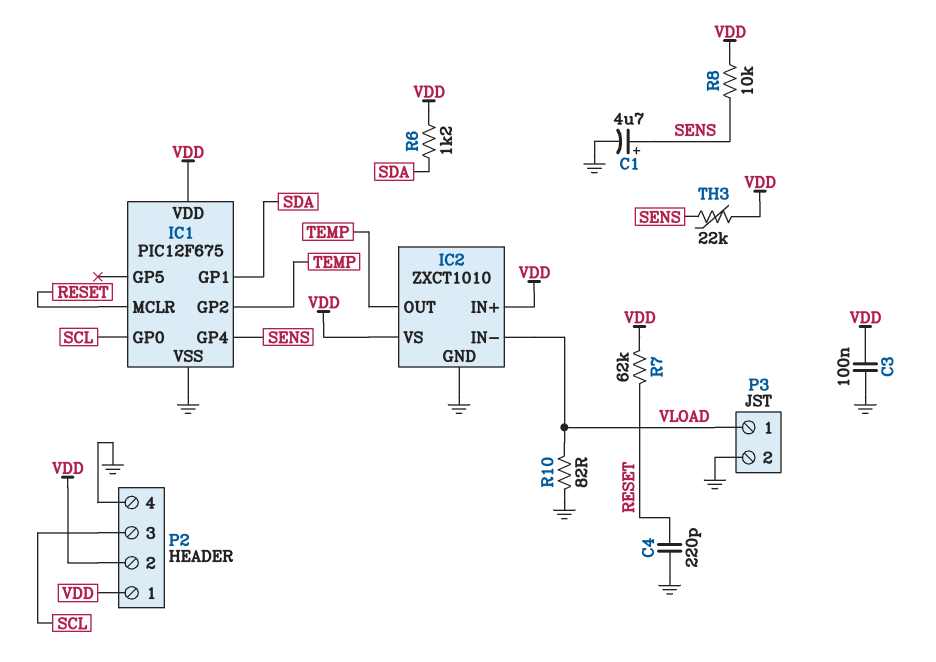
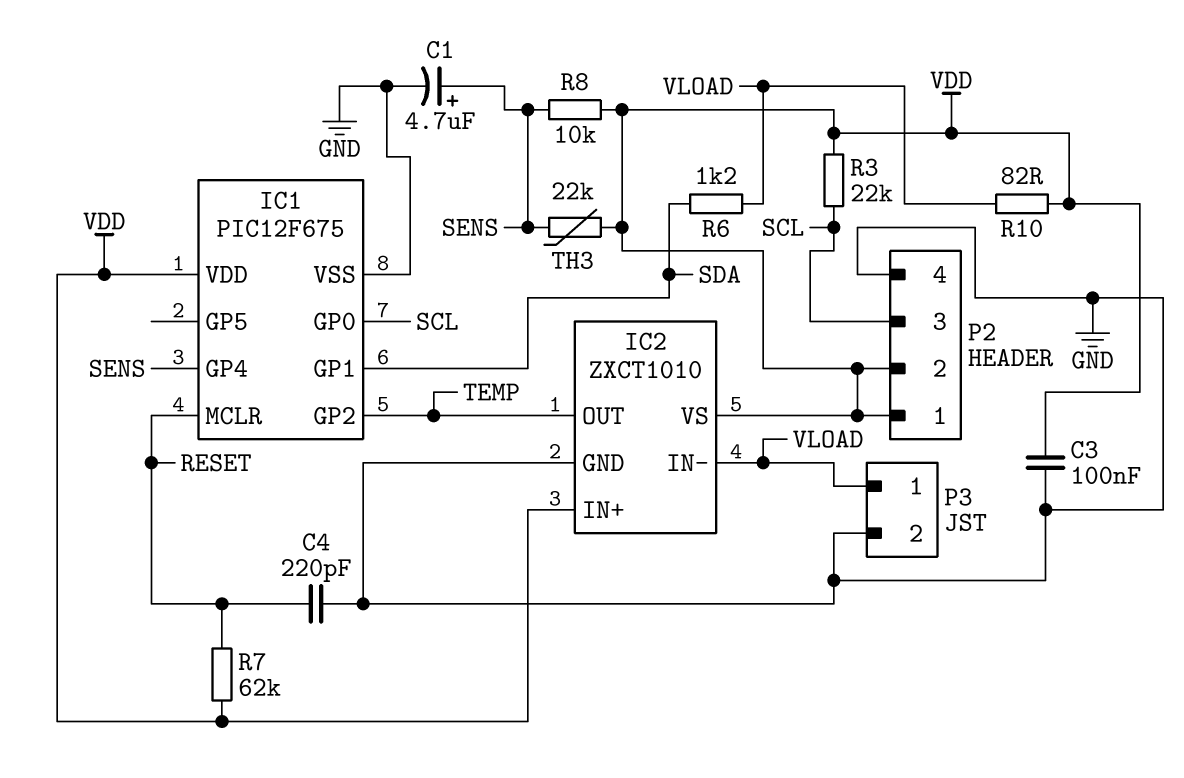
R3: none -> 22k (SCL, VDD)
R6: 1.2k (SDA, VDD) -> 1.2k (SDA, VLOAD)
R10: 82 (GND, VLOAD) -> 82 (VDD, VLOAD)

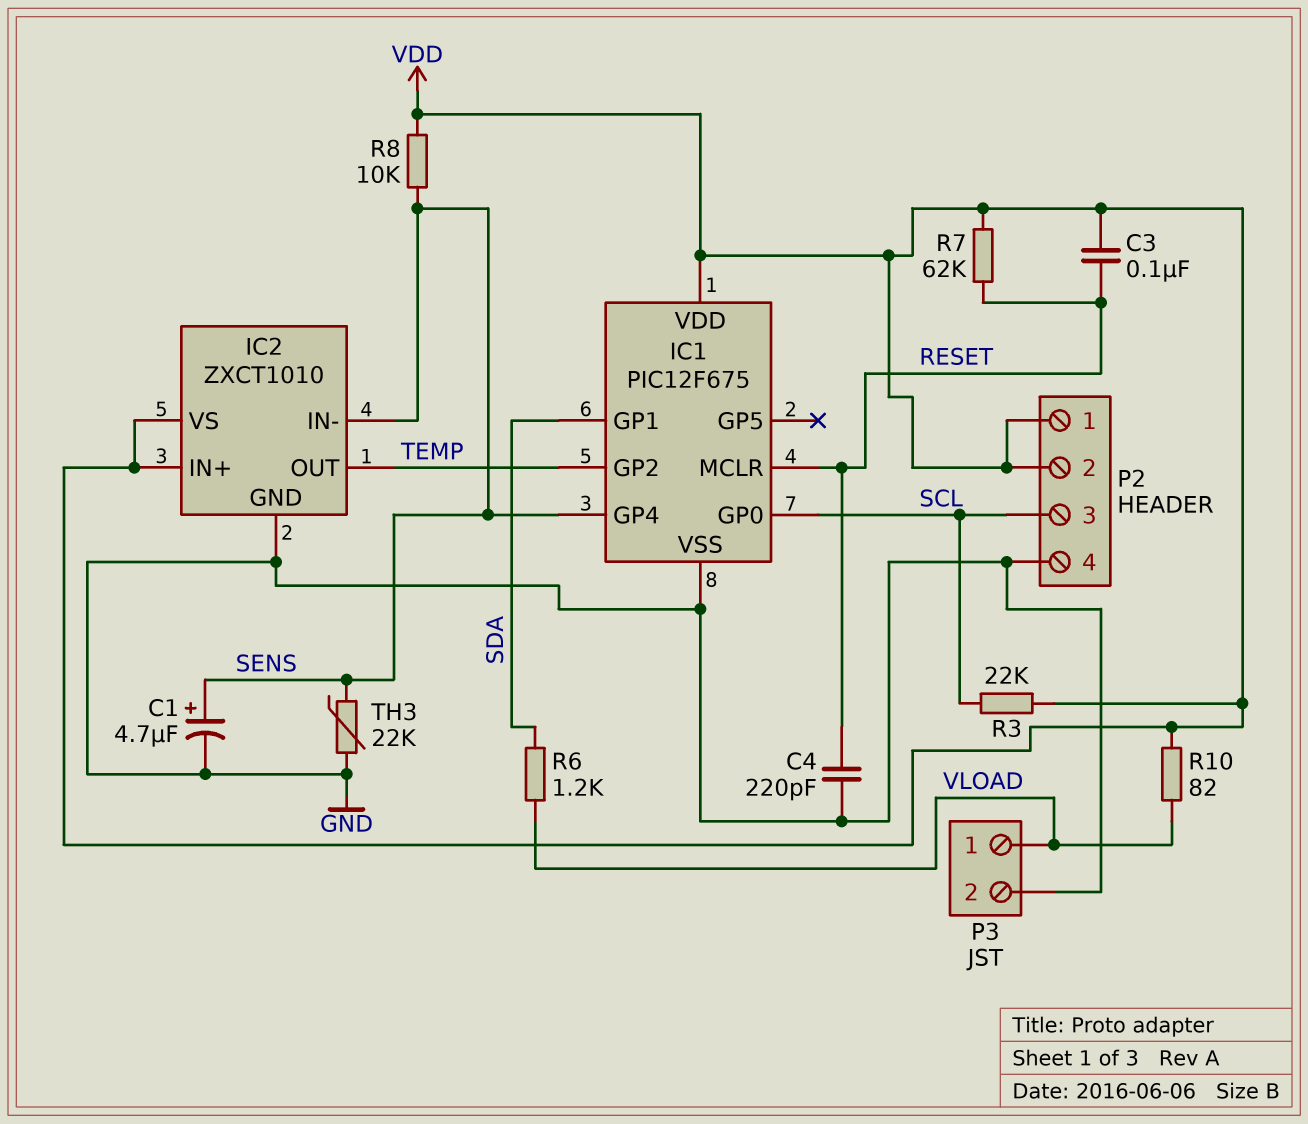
C3: 100nF (GND, VDD) -> 100nF (RESET, VDD)
IC2 pin IN-: VLOAD -> SENS
TH3: 22k (SENS, VDD) -> 22k (GND, SENS)

